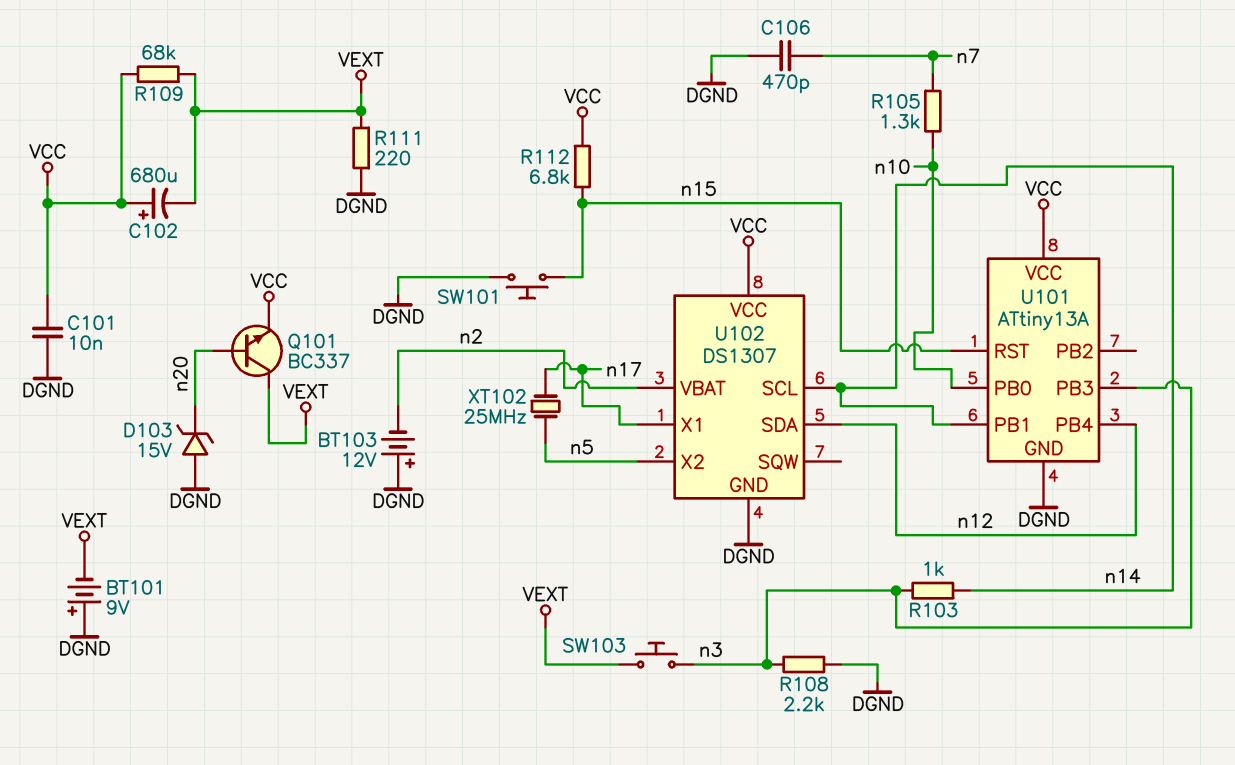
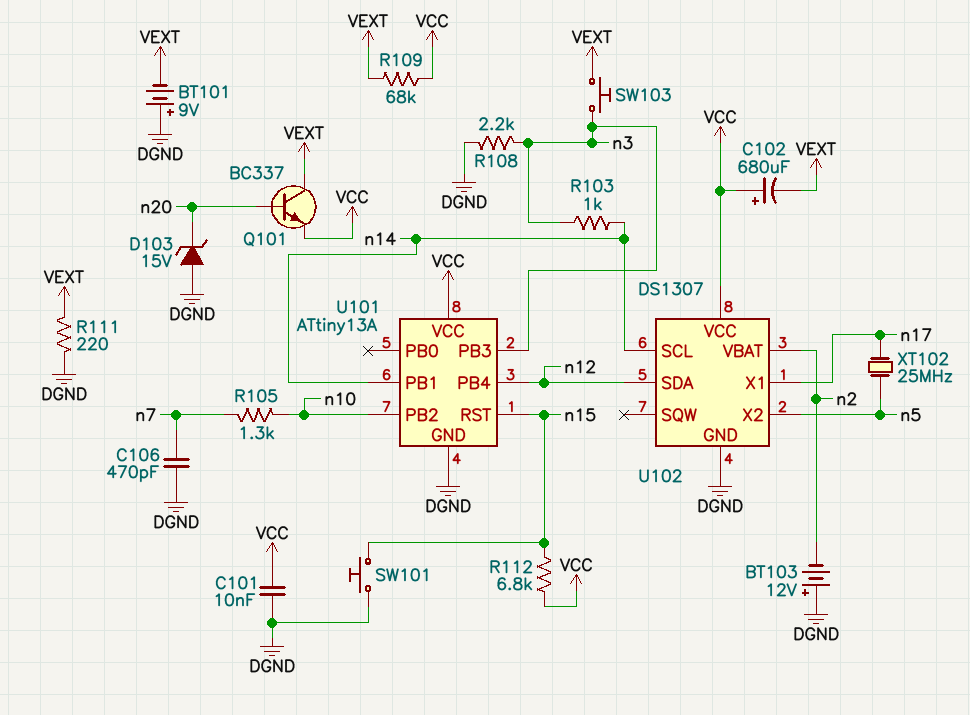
U101 pin PB0: n10 -> none
U101 pin PB2: none -> n10

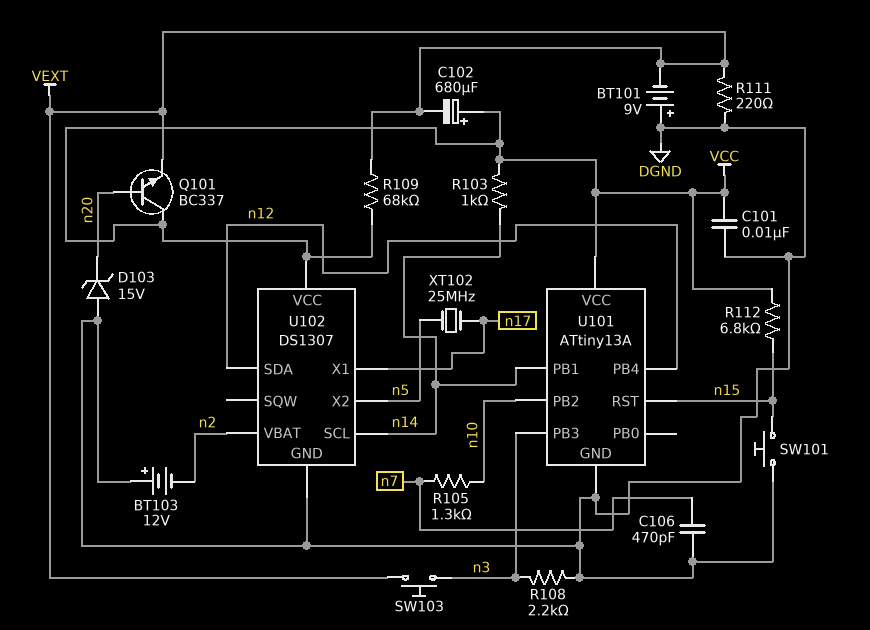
Q101: NPN BC337 (B n20, C VEXT, E VCC) -> NPN BC337 (B n20, C VCC, E VEXT)
R103: 1k (n3, n14) -> 1k (VCC, n14)

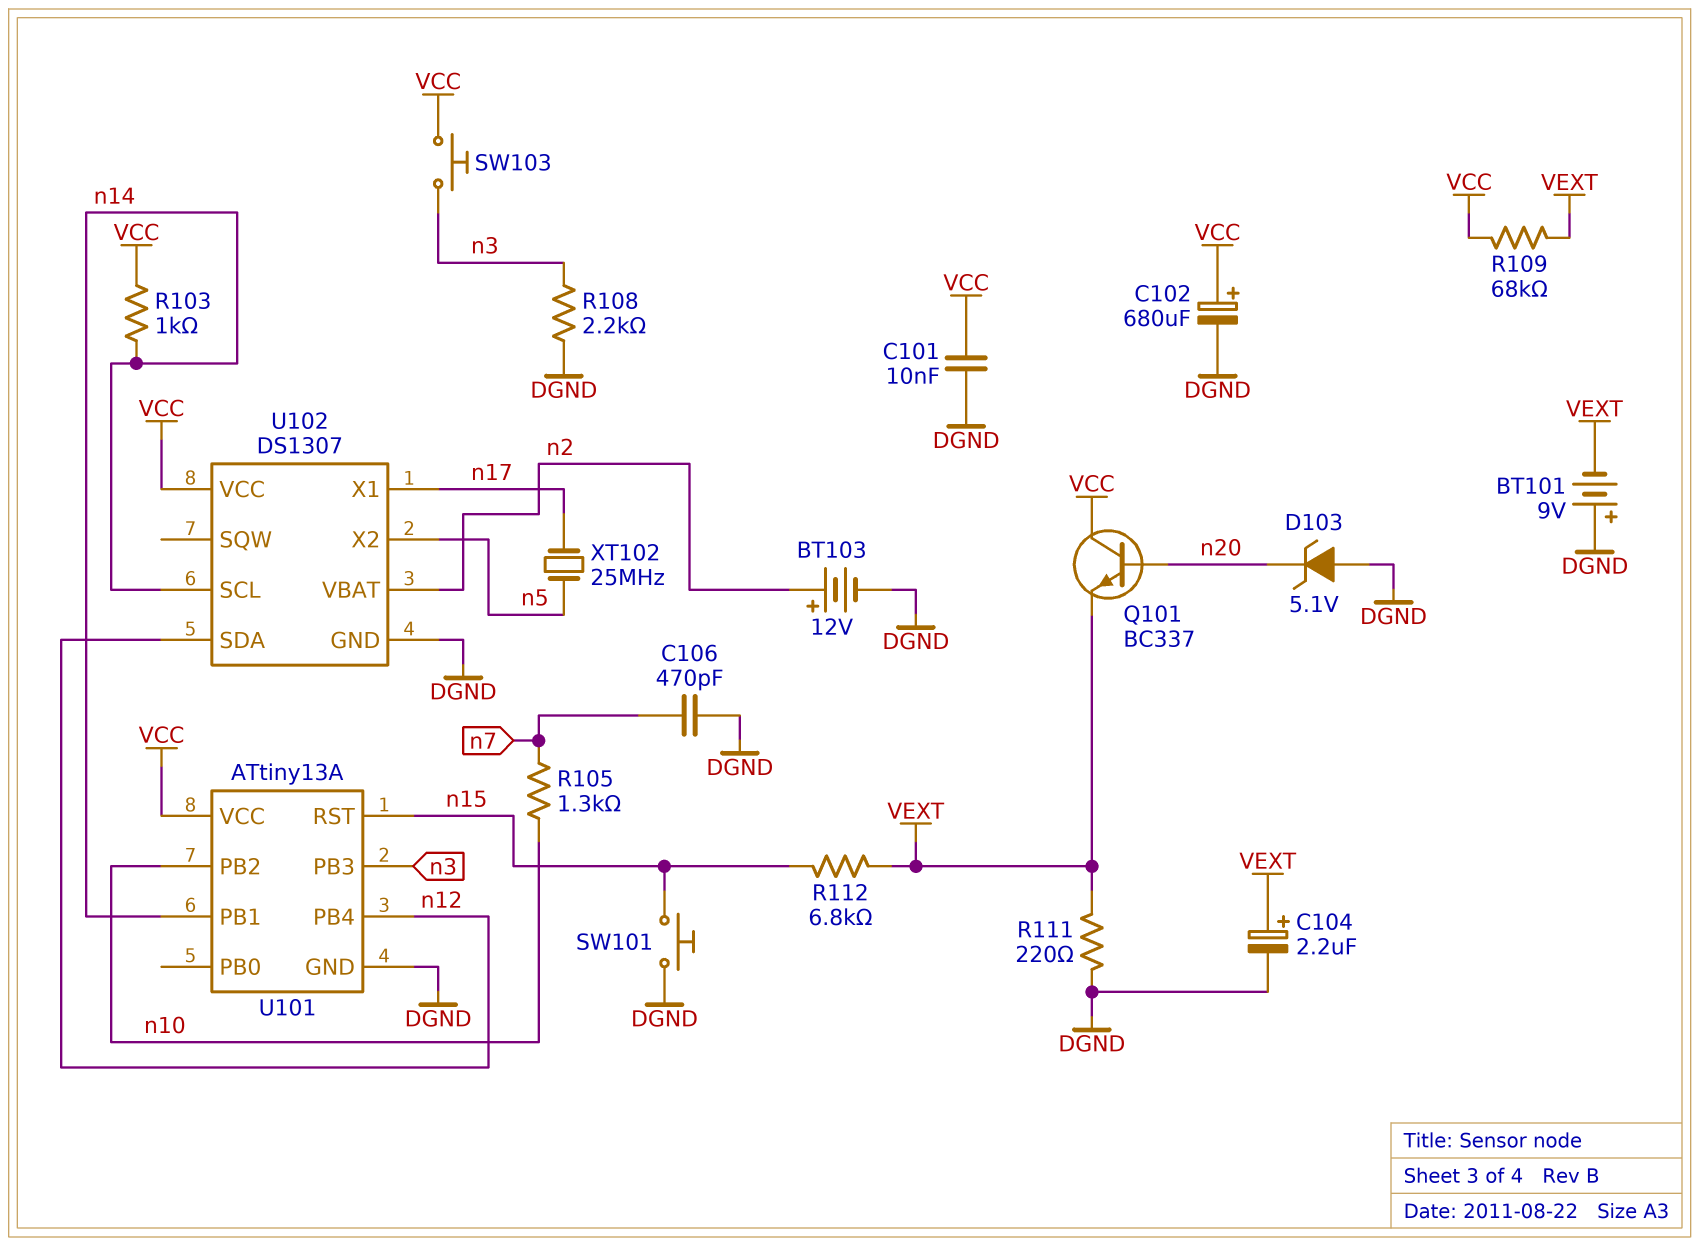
BT103: 12V (plus DGND, minus n2) -> 12V (plus n2, minus DGND)
C102: 680uF (plus VCC, minus VEXT) -> 680uF (plus VCC, minus DGND)
C104: none -> 2.2uF (plus VEXT, minus DGND)
D103: zener 15V (A DGND, K n20) -> zener 5.1V (A DGND, K n20)
R112: 6.8k (VCC, n15) -> 6.8k (VEXT, n15)
SW103: button (VEXT, n3) -> button (VCC, n3)

